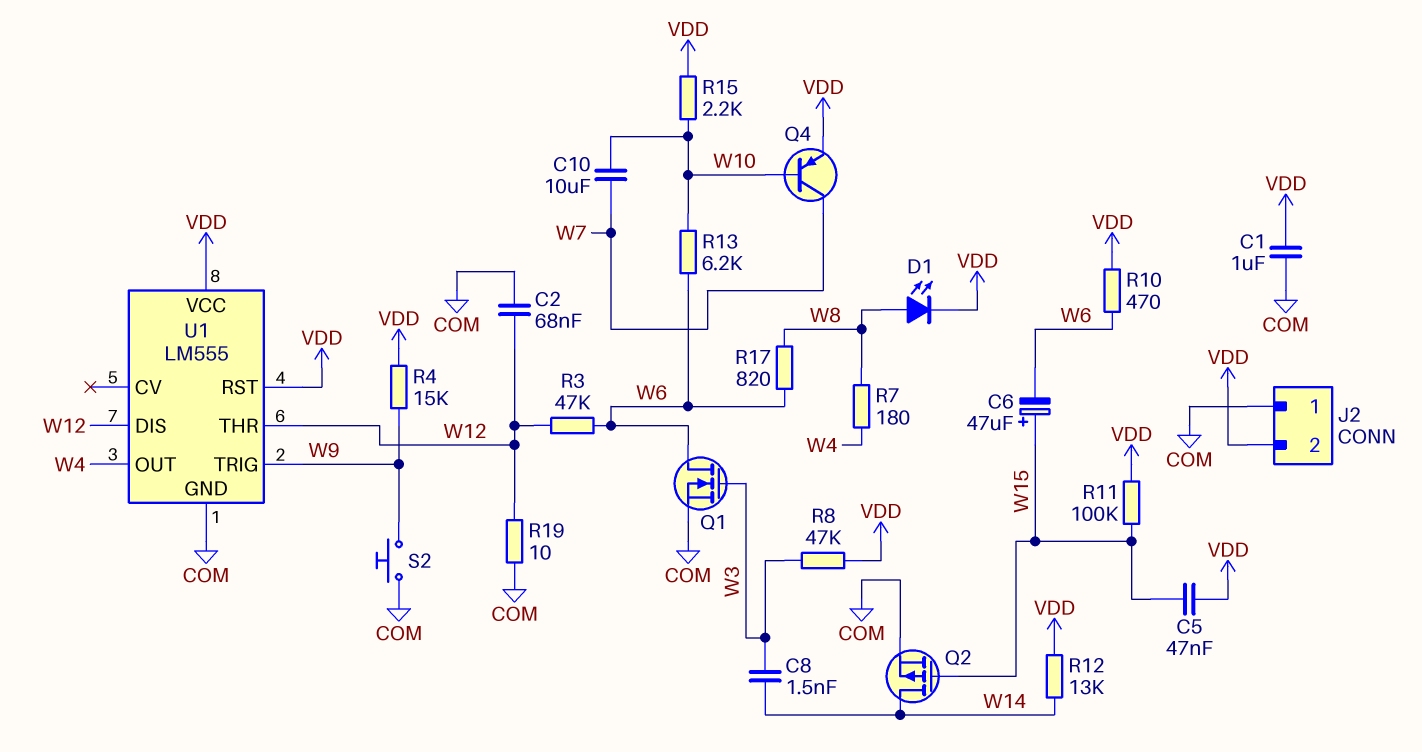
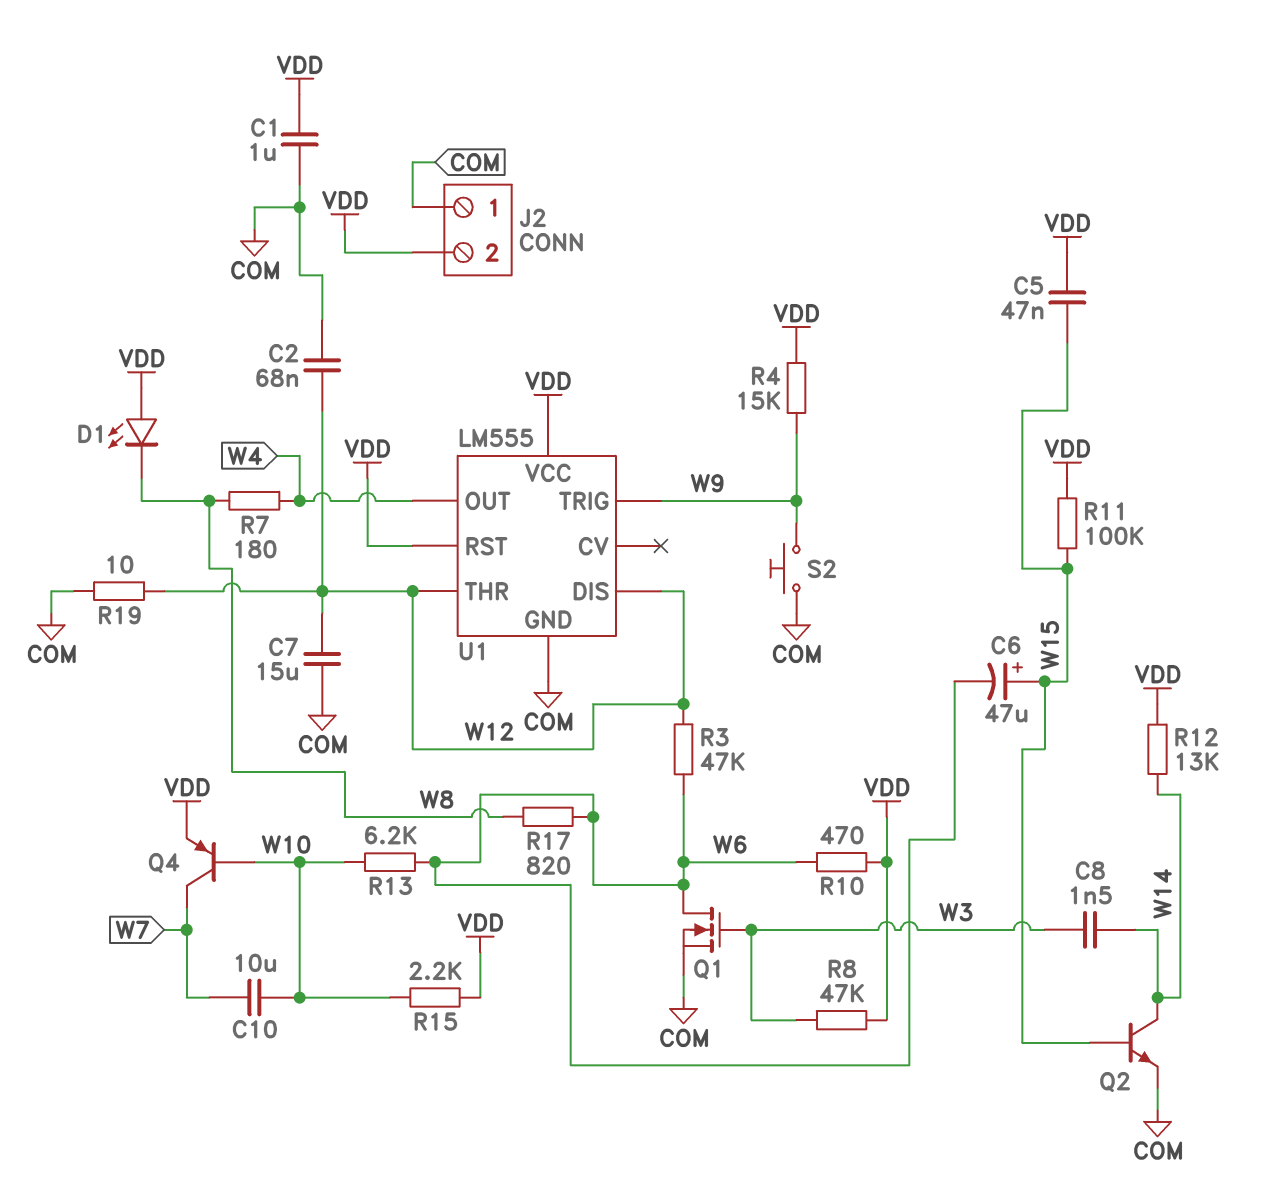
C7: none -> 15uF (COM, W12)
D1: LED (A W8, K VDD) -> LED (A VDD, K W8)
Q2: PMOS (G W15, D W14, S COM) -> NPN (B W15, C W14, E COM)

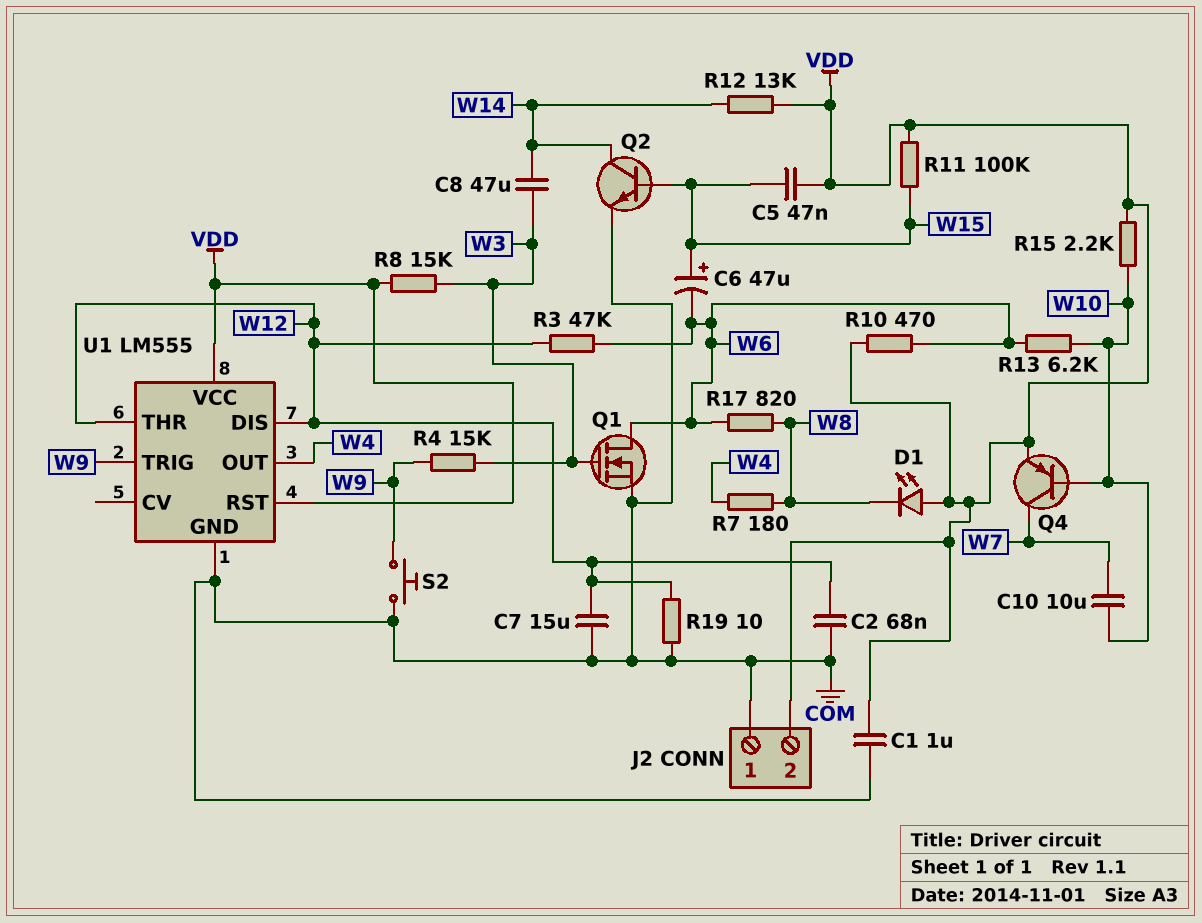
C8: 1.5nF (W3, W14) -> 47uF (W3, W14)
R4: 15k (VDD, W9) -> 15k (W3, W9)
R8: 47k (VDD, W3) -> 15k (VDD, W3)

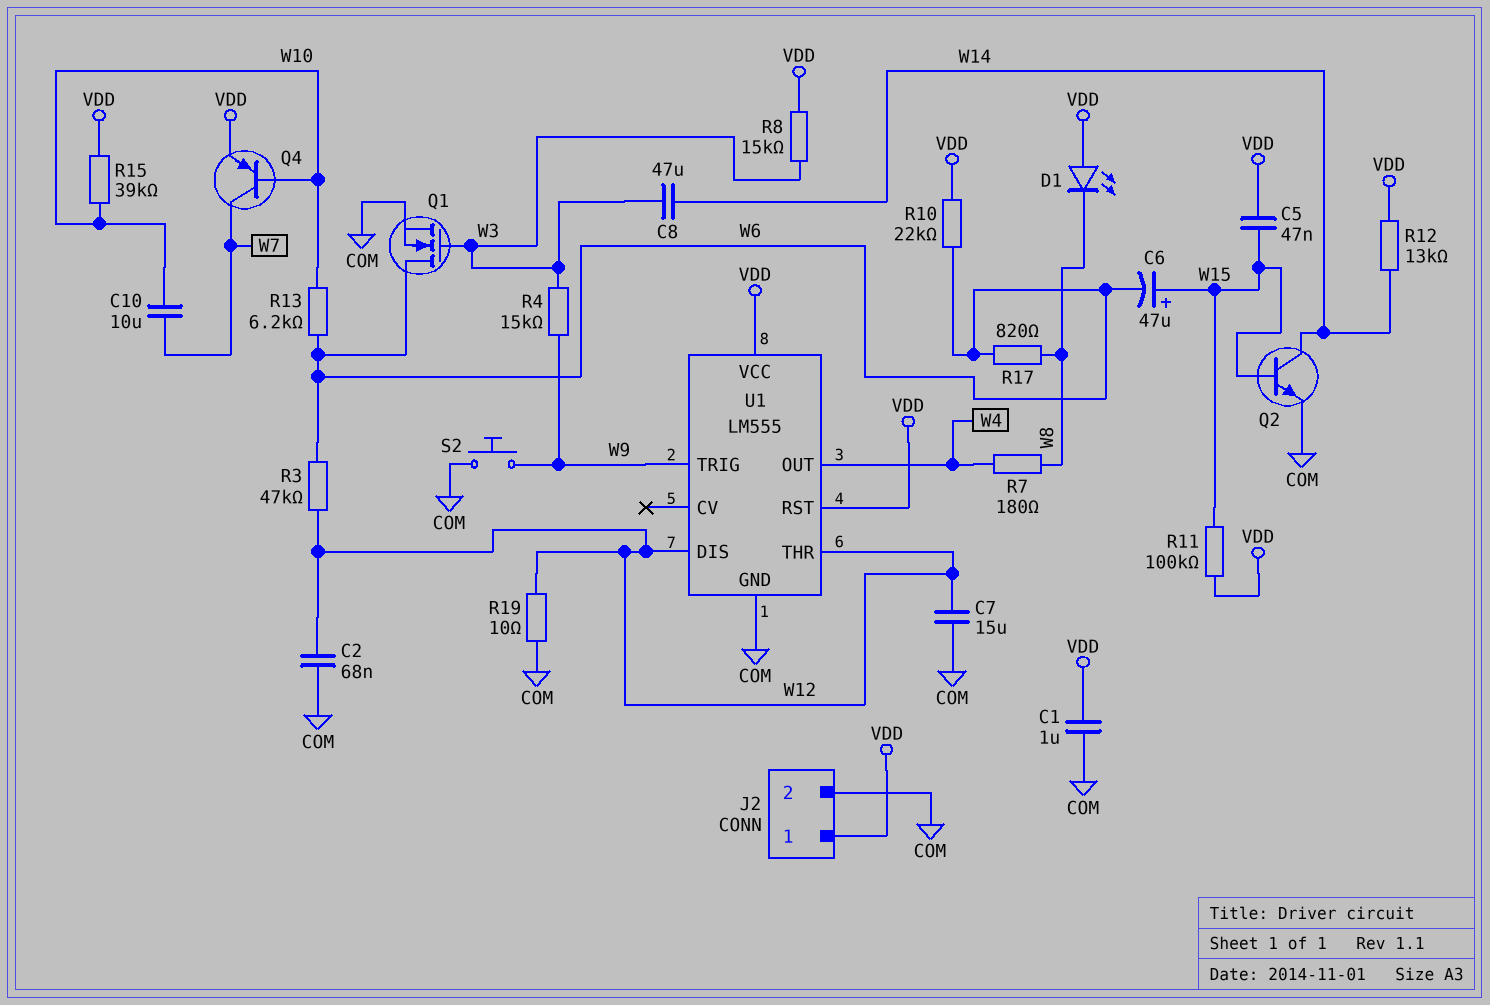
J2 pin 1: COM -> VDD
J2 pin 2: VDD -> COM
R10: 470 (VDD, W6) -> 22k (VDD, W6)
R15: 2.2k (VDD, W10) -> 39k (VDD, W10)

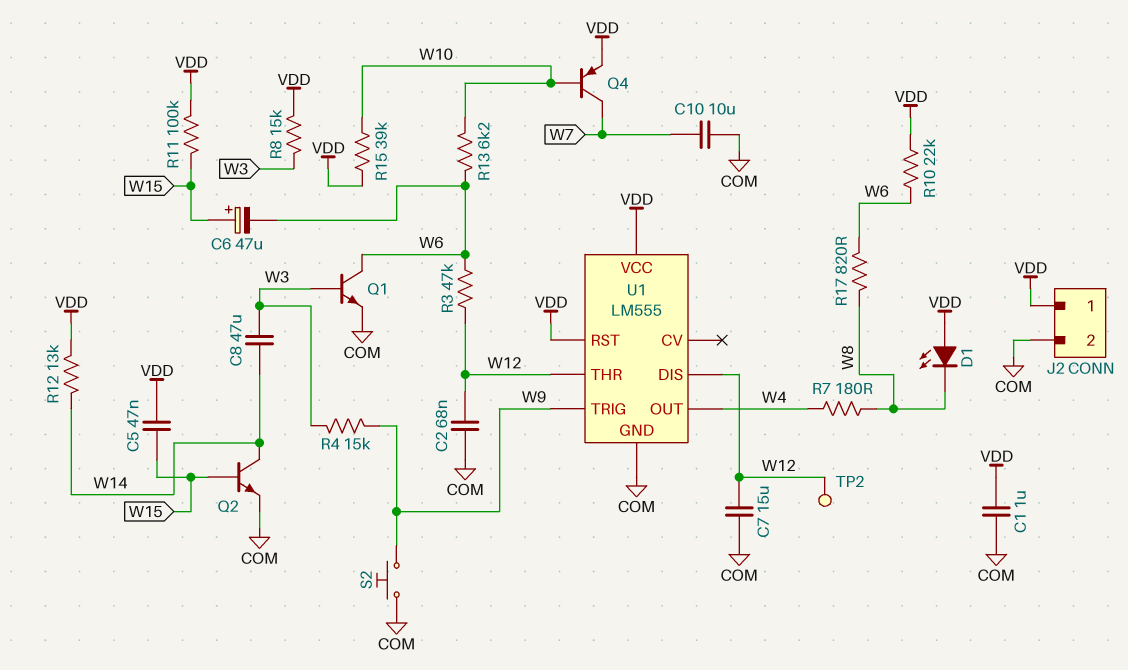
C10: 10uF (W7, W10) -> 10uF (COM, W7)
Q1: NMOS (G W3, D W6, S COM) -> NPN (B W3, C W6, E COM)
R19: 10 (COM, W12) -> none
TP2: none -> test point (W12)

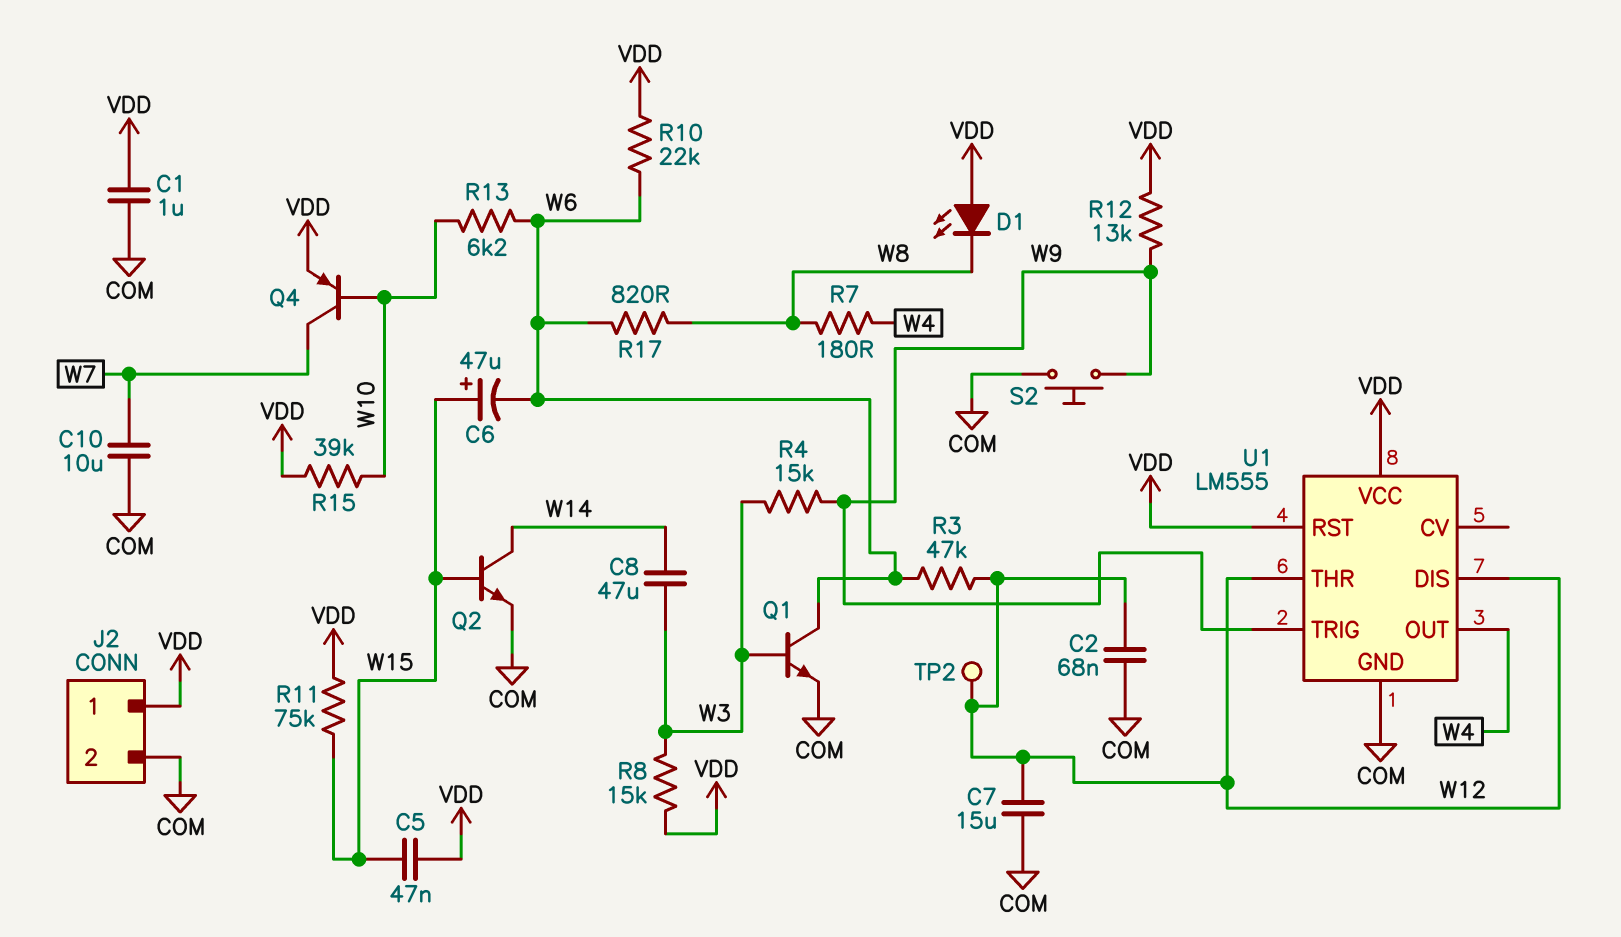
R11: 100k (VDD, W15) -> 75k (VDD, W15)
R12: 13k (VDD, W14) -> 13k (VDD, W9)

